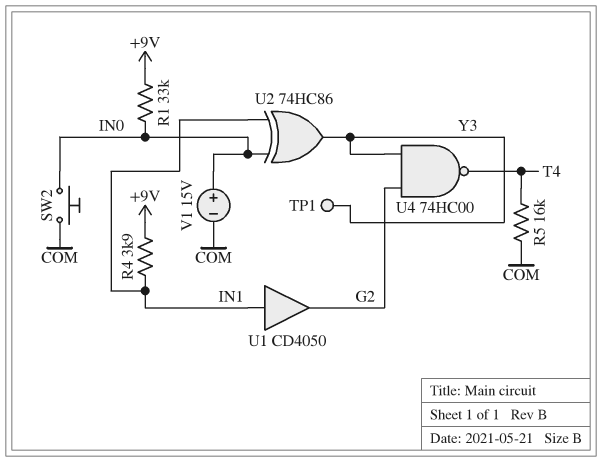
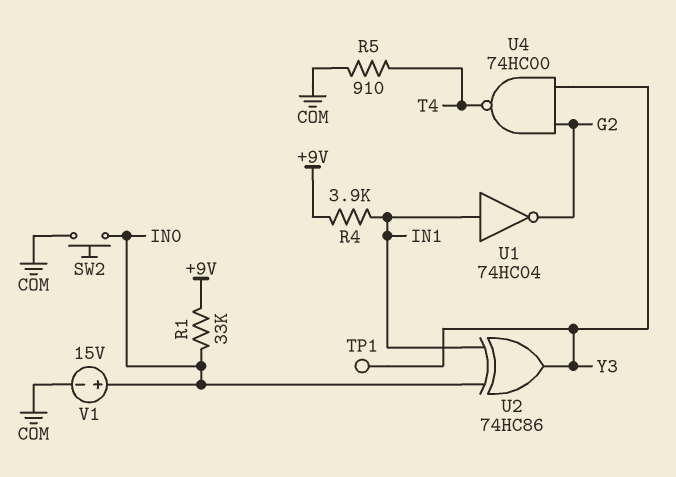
R5: 16k (COM, T4) -> 910 (COM, T4)
U1: buffer CD4050 (in IN1, out G2) -> NOT 74HC04 (in IN1, out G2)

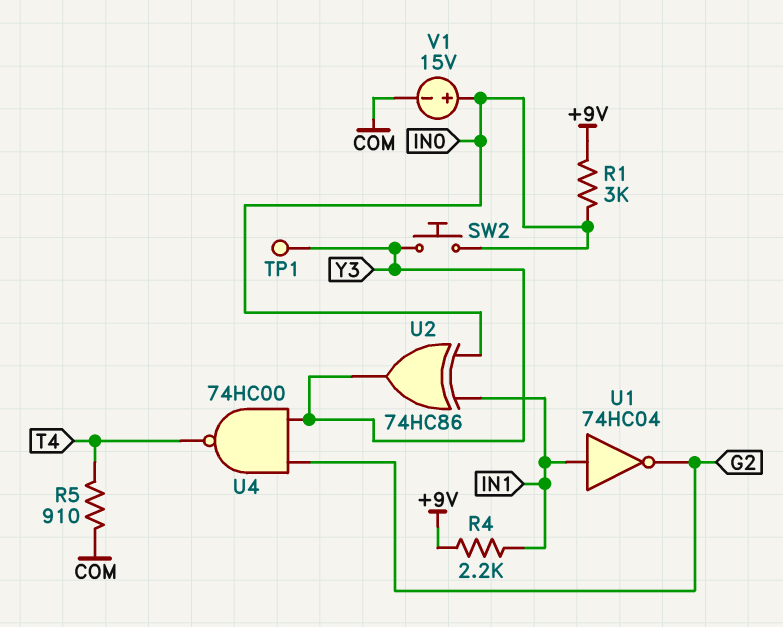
R1: 33k (+9V, IN0) -> 3k (+9V, IN0)
R4: 3.9k (+9V, IN1) -> 2.2k (+9V, IN1)
SW2: button (COM, IN0) -> button (IN0, Y3)

